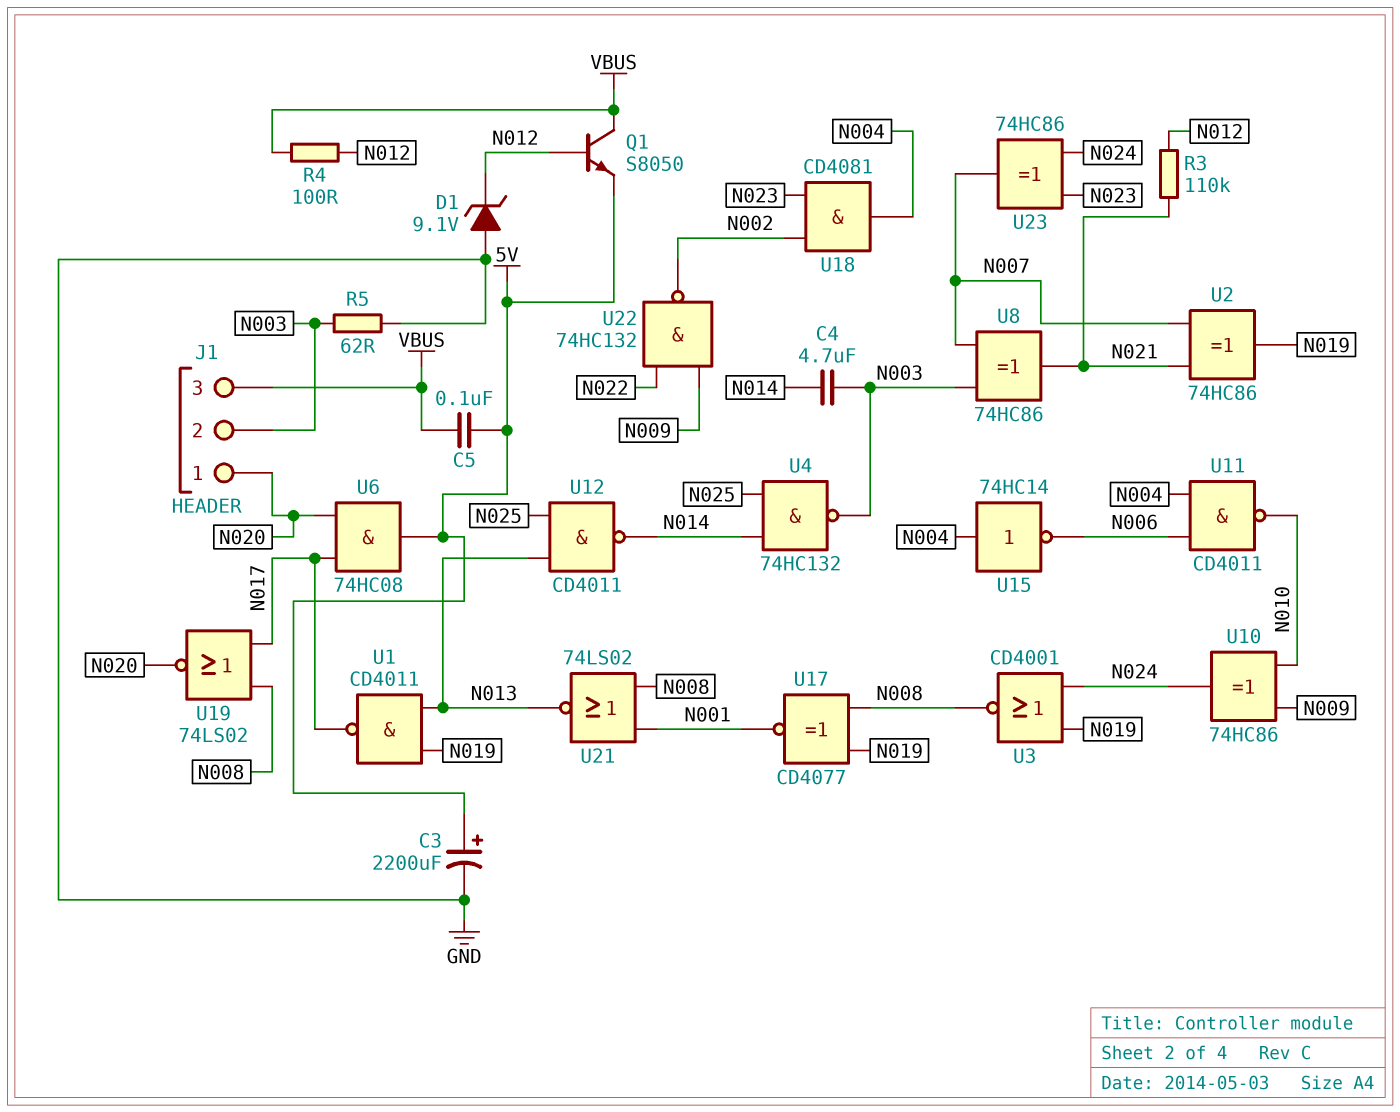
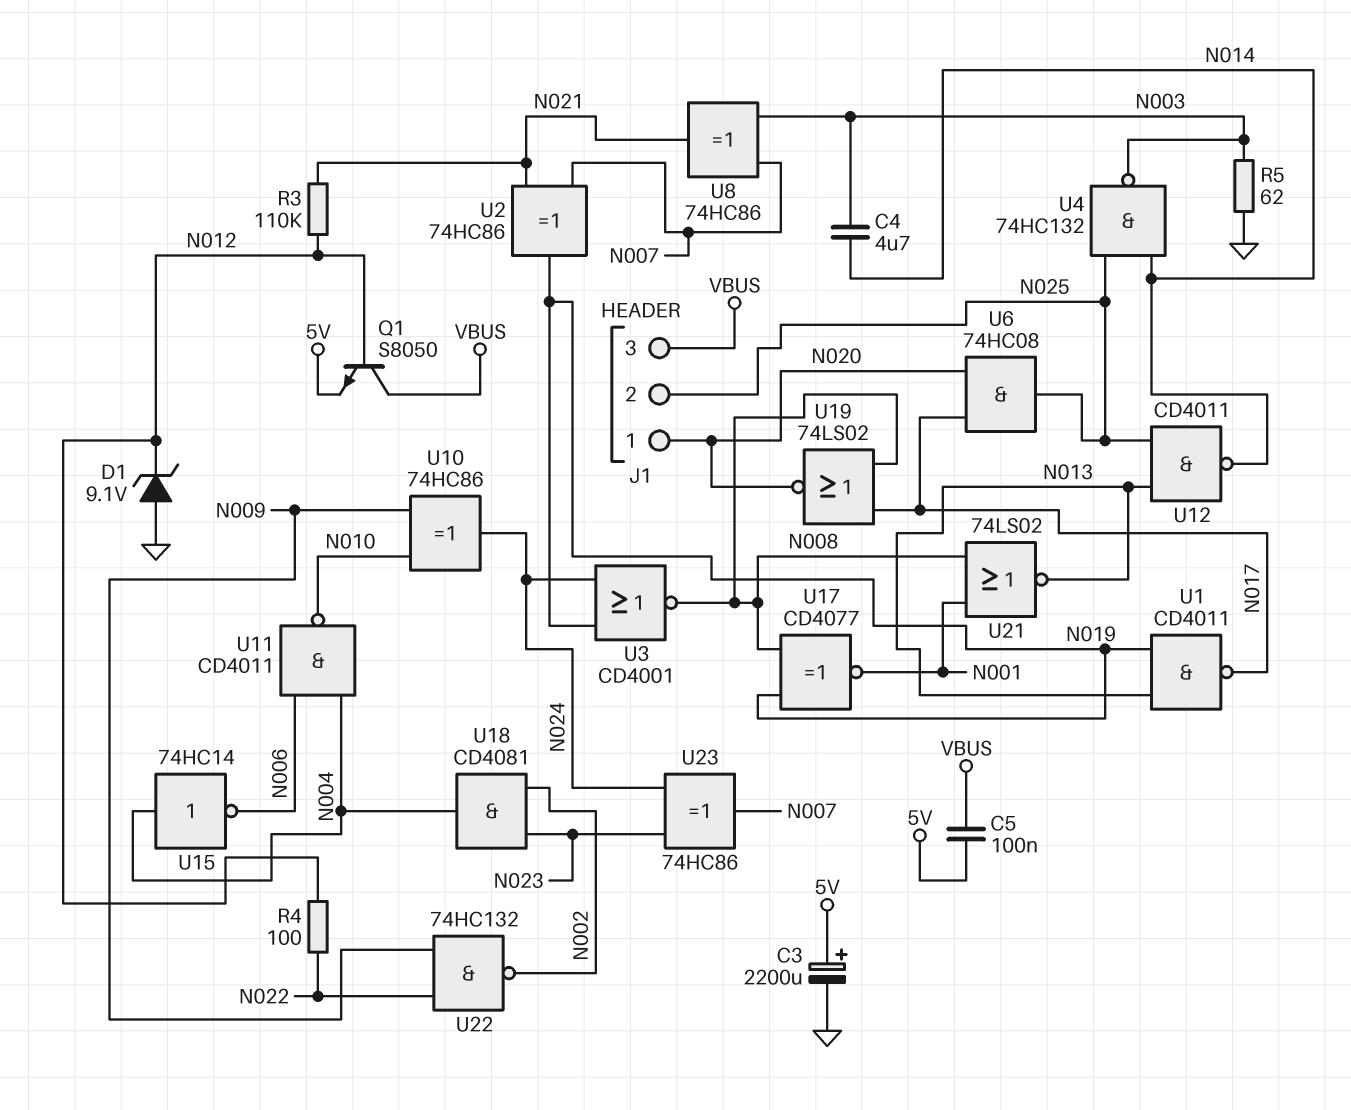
J1 pin 2: N003 -> N025
R4: 100 (N012, VBUS) -> 100 (N012, N022)
U6: AND 74HC08 (in N017, in N020, out 5V) -> AND 74HC08 (in N017, in N020, out N025)

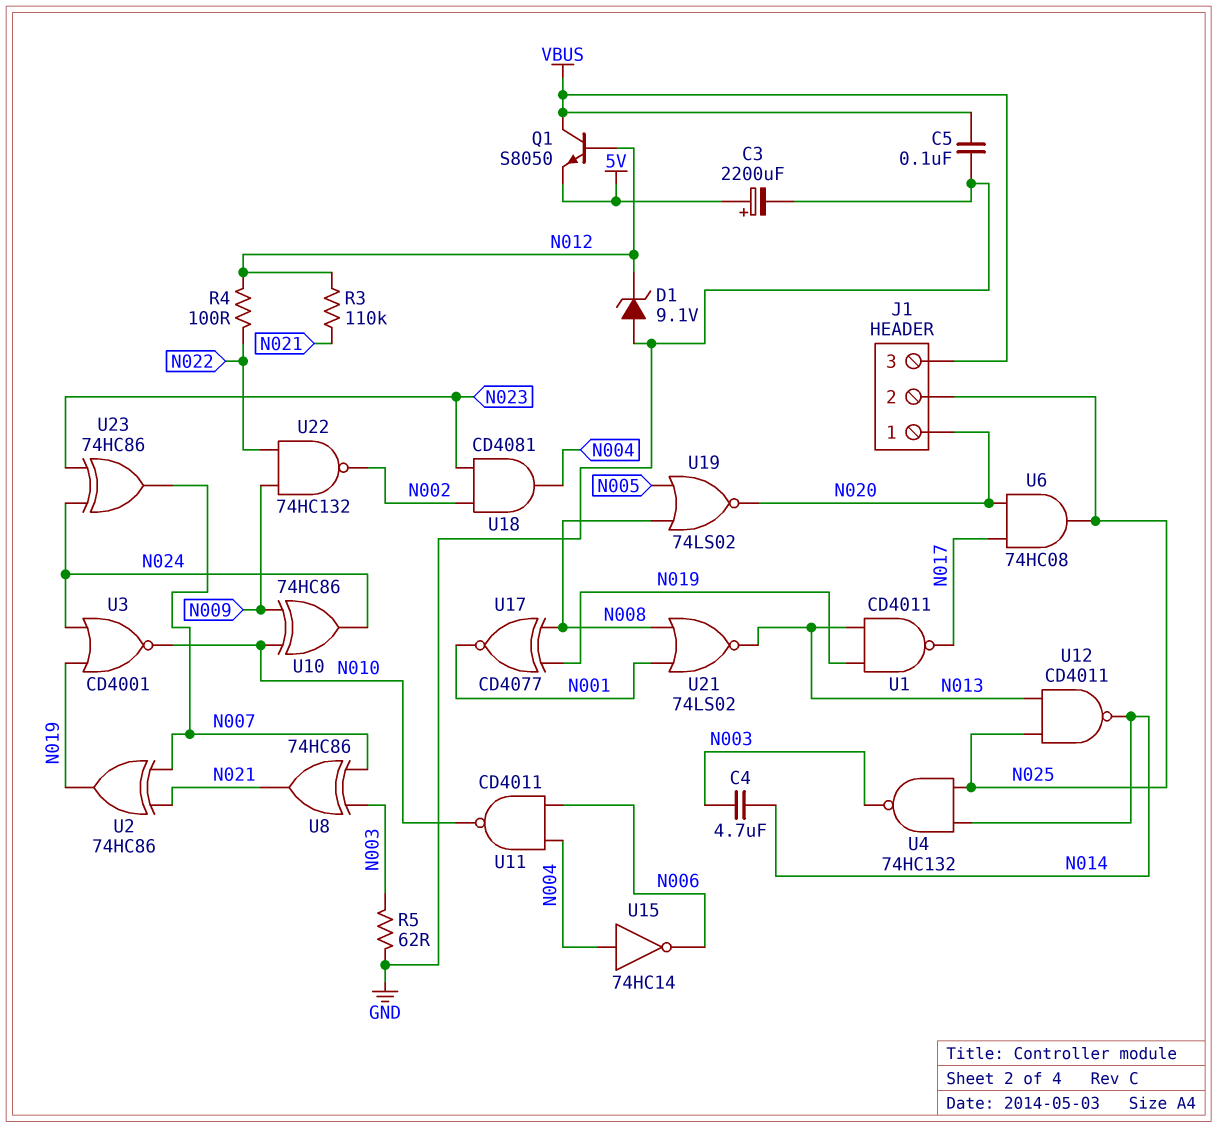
C5: 100nF (5V, VBUS) -> 100nF (GND, VBUS)
U3: NOR CD4001 (in N019, in N024, out N008) -> NOR CD4001 (in N019, in N024, out N010)
U19: NOR 74LS02 (in N008, in N017, out N020) -> NOR 74LS02 (in N005, in N008, out N020)

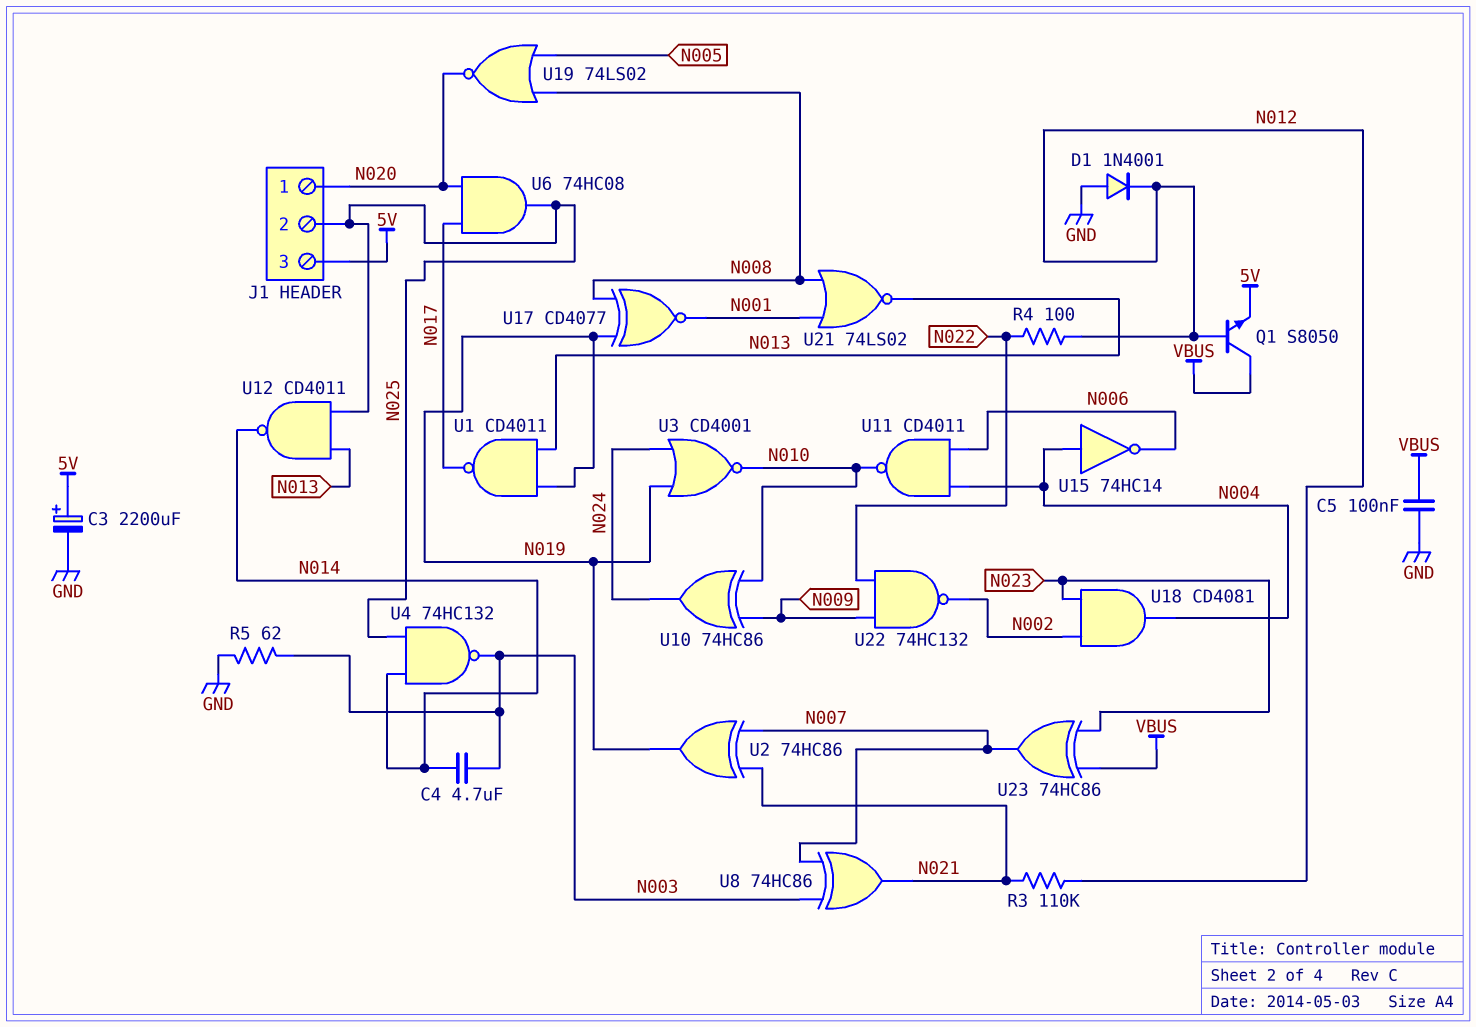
D1: zener 9.1V (A GND, K N012) -> diode 1N4001 (A GND, K N012)
J1 pin 3: VBUS -> 5V
U23: XOR 74HC86 (in N023, in N024, out N007) -> XOR 74HC86 (in N023, in VBUS, out N007)

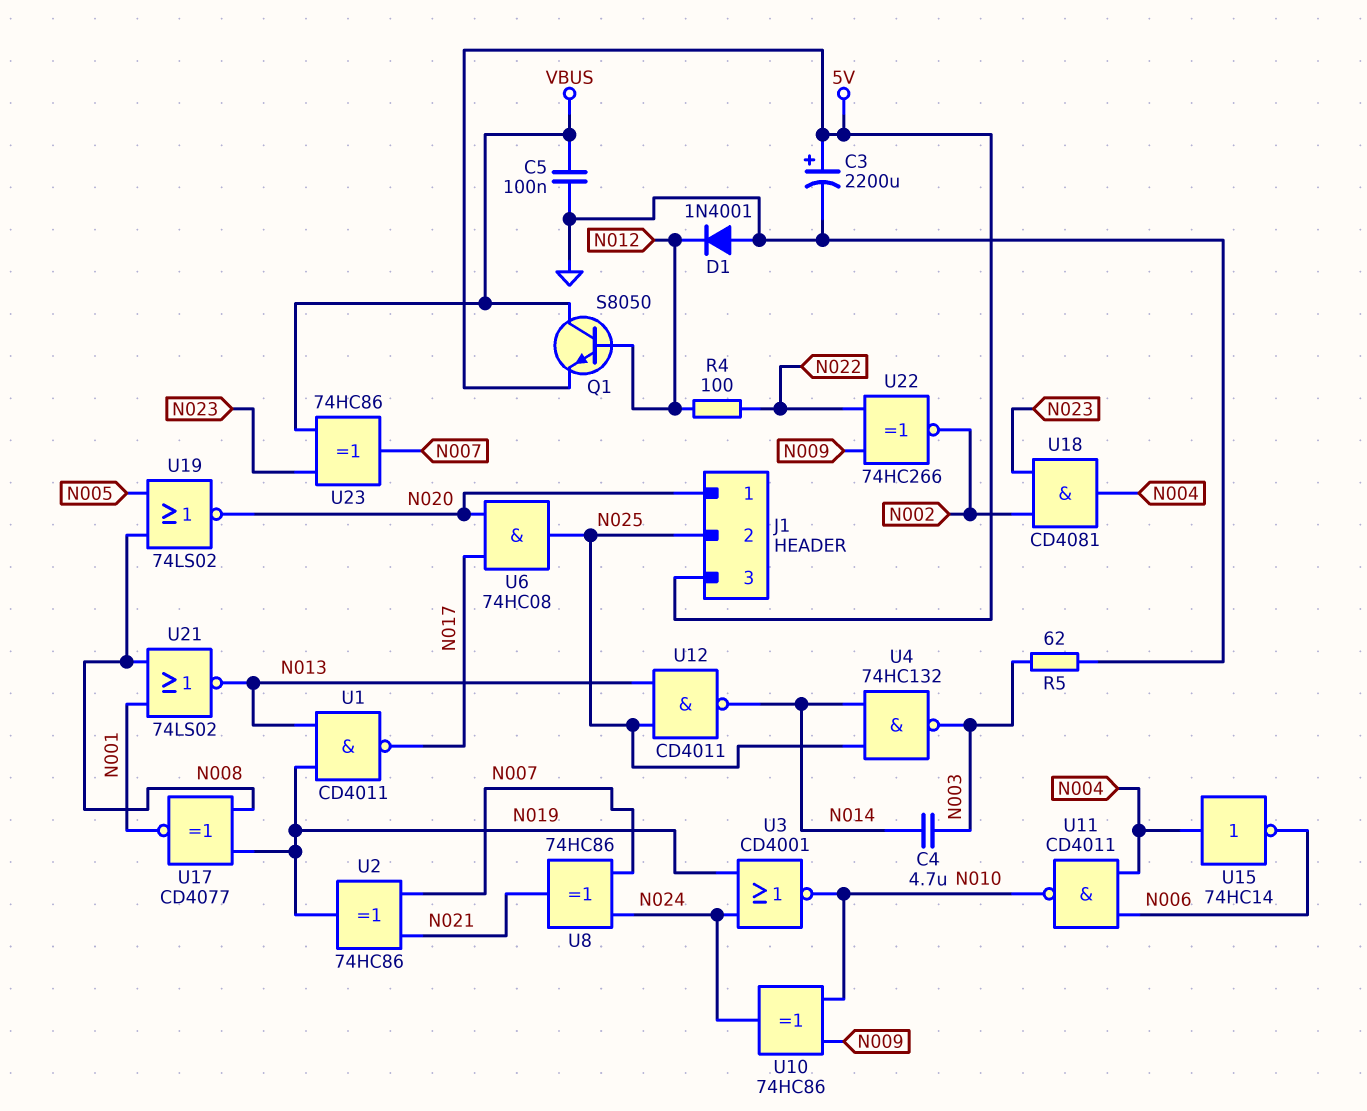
R3: 110k (N012, N021) -> none
U8: XOR 74HC86 (in N003, in N007, out N021) -> XOR 74HC86 (in N007, in N024, out N021)
U22: NAND 74HC132 (in N009, in N022, out N002) -> XNOR 74HC266 (in N009, in N022, out N002)

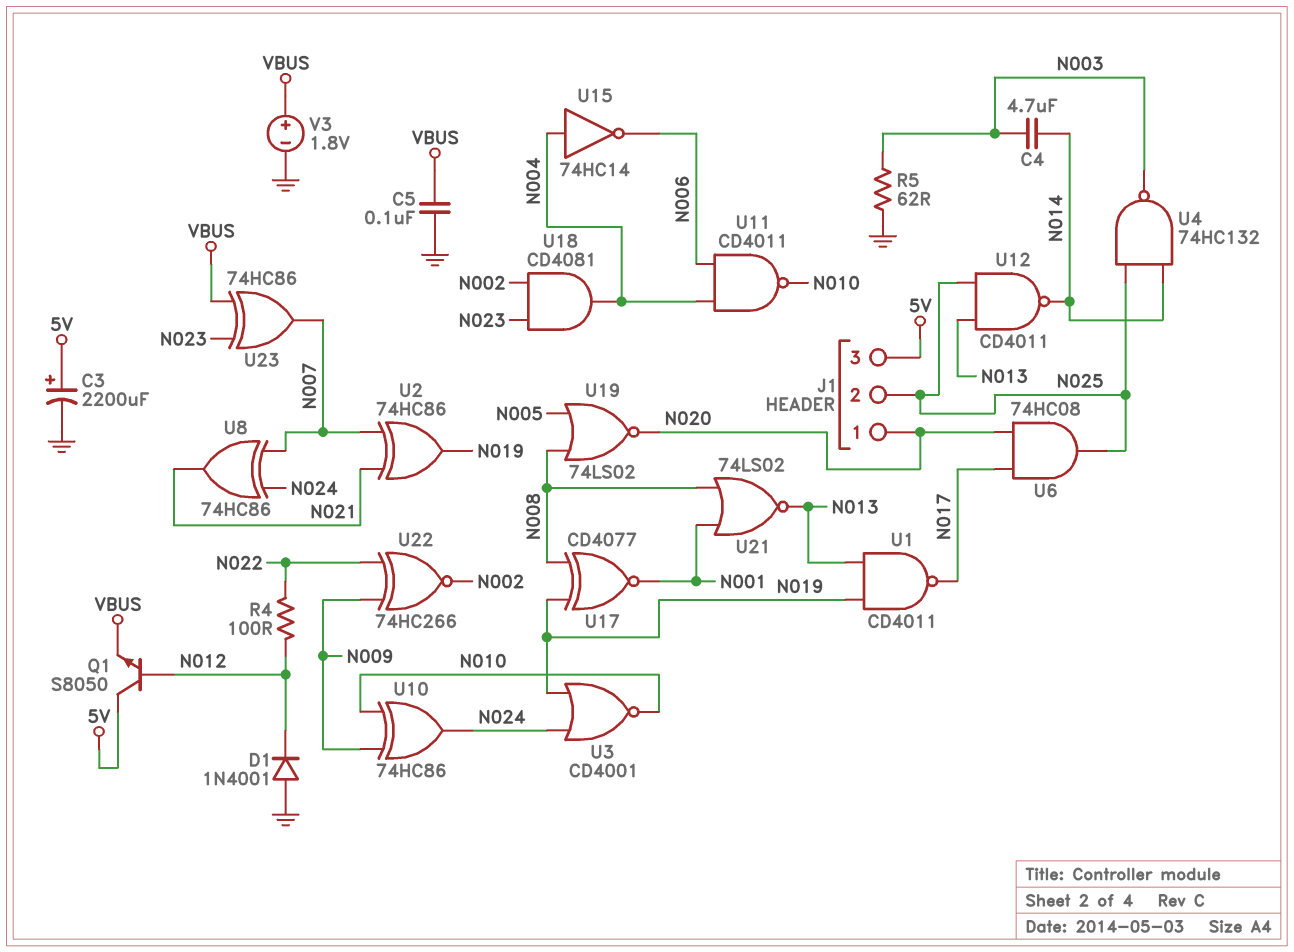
Q1: NPN S8050 (B N012, C VBUS, E 5V) -> NPN S8050 (B N012, C 5V, E VBUS)
V3: none -> 1.8V (plus VBUS, minus GND)

